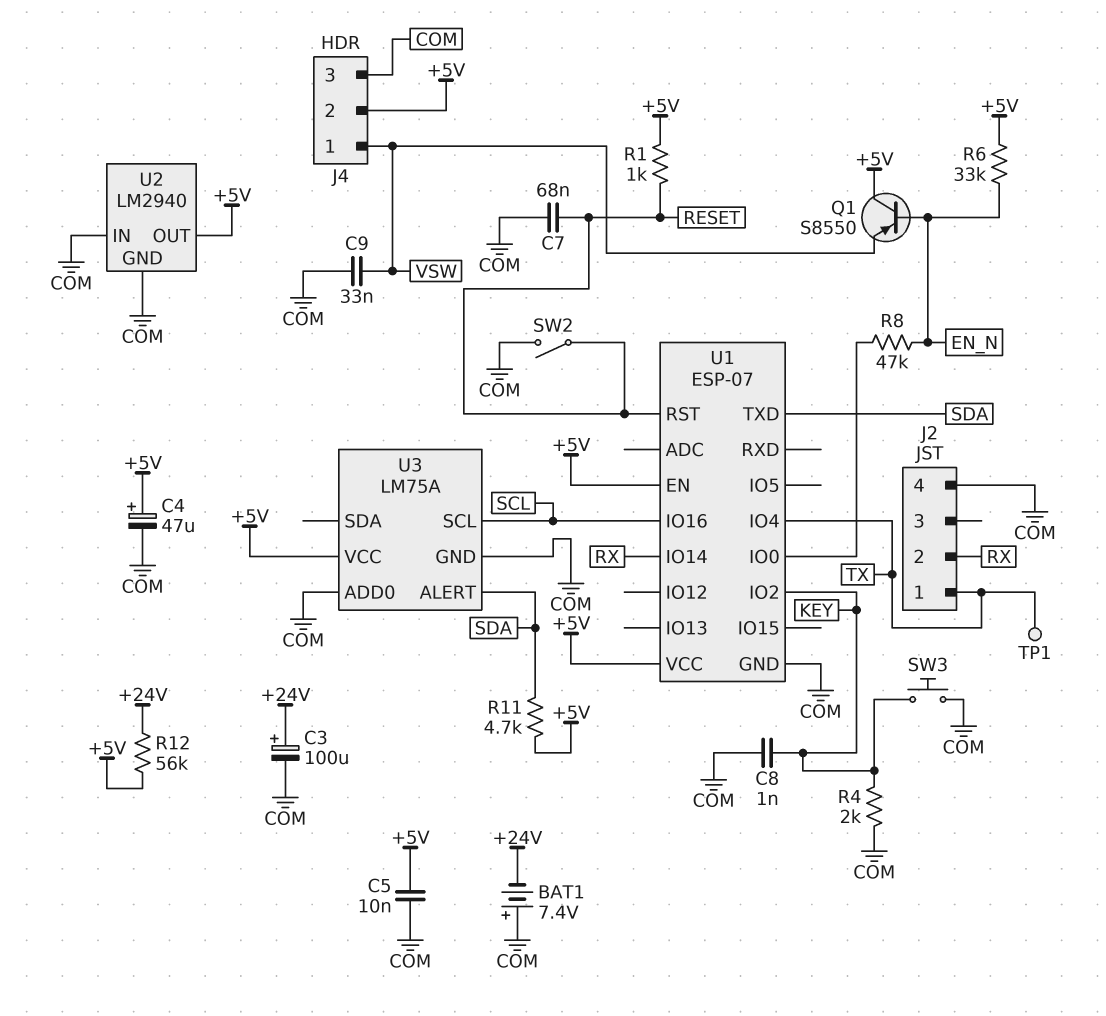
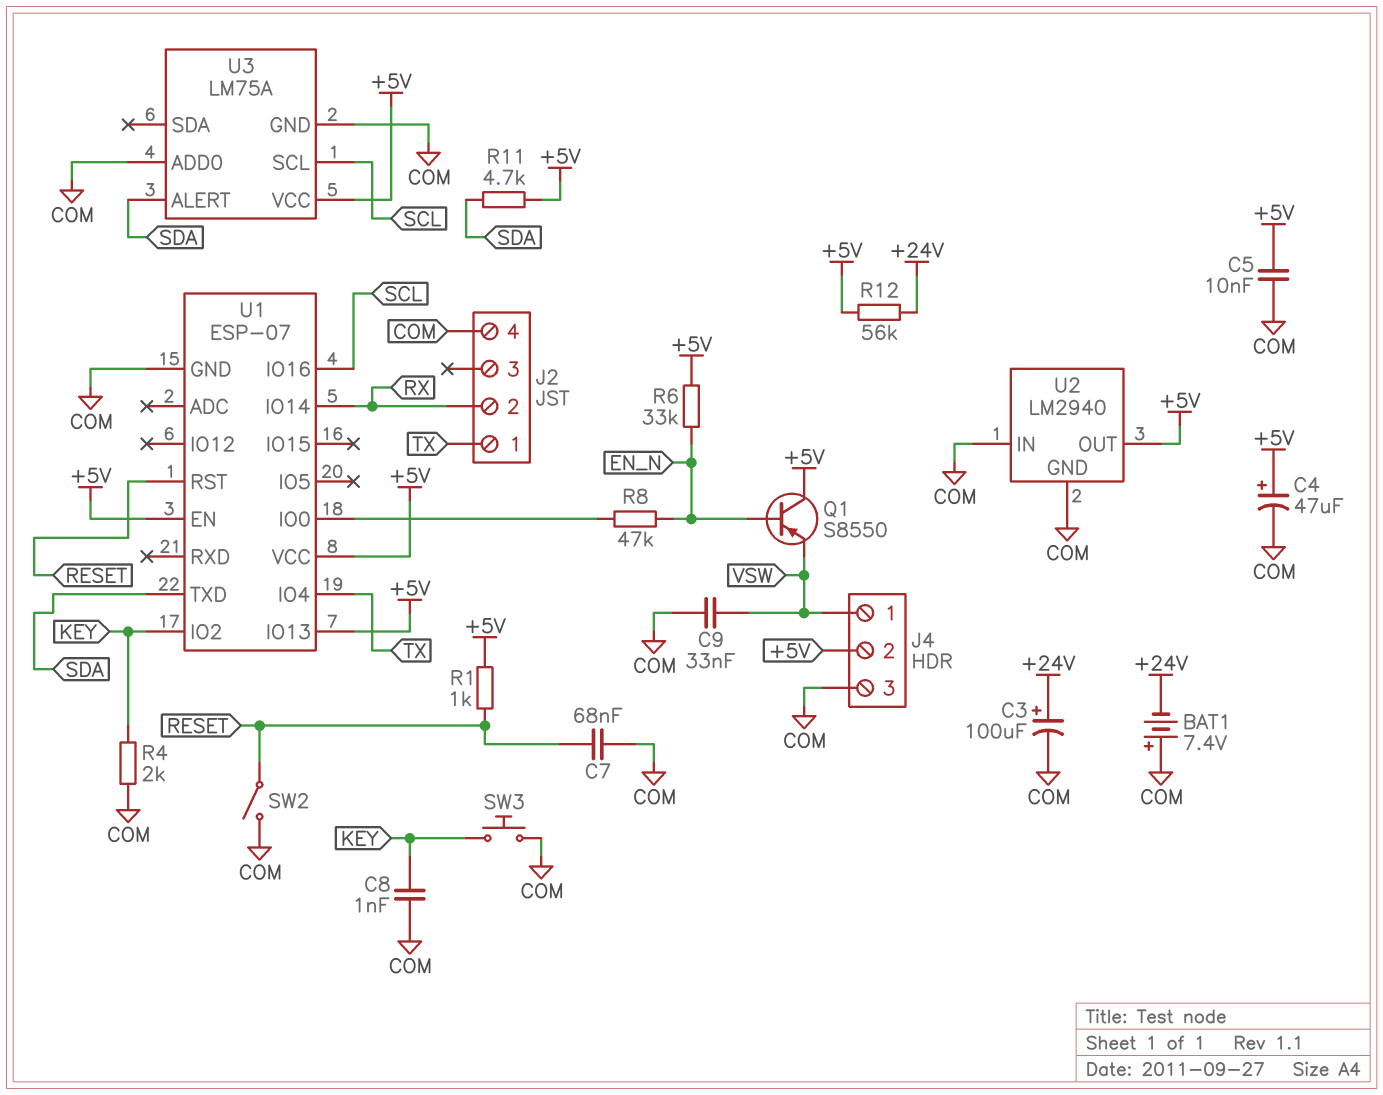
TP1: test point (TX) -> none
U1 pin IO13: none -> +5V

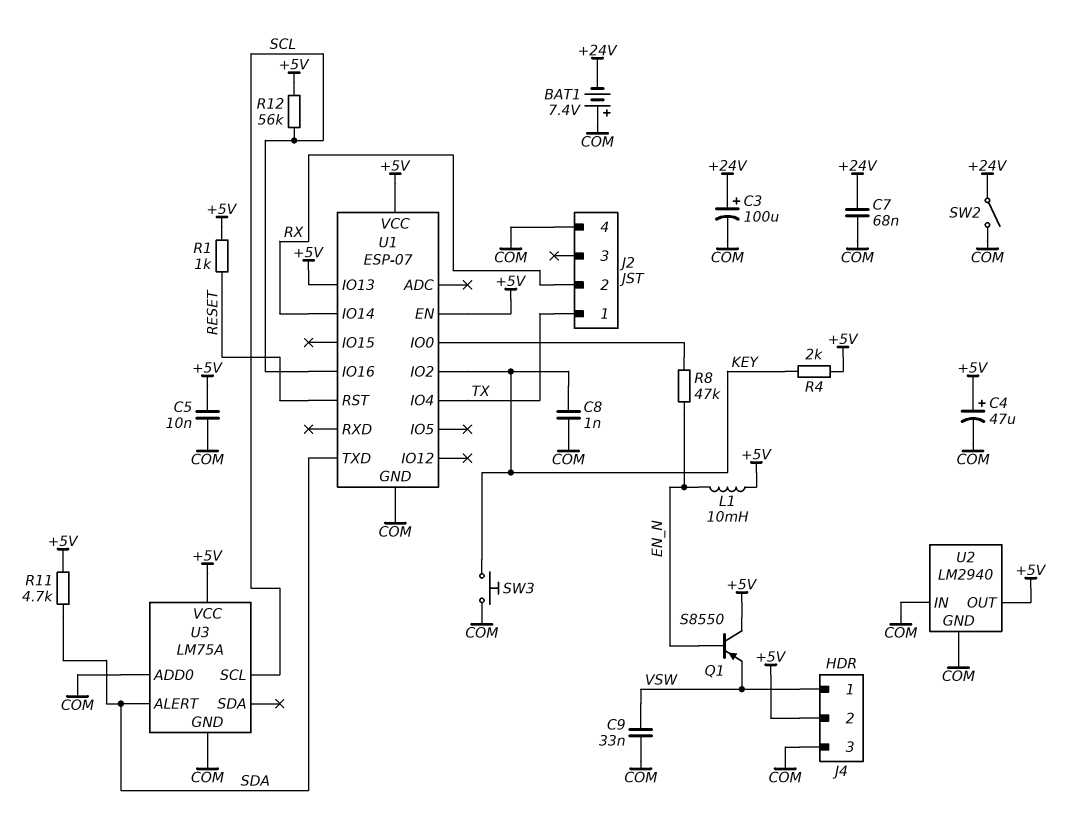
C7: 68nF (COM, RESET) -> 68nF (+24V, COM)
L1: none -> 10mH (+5V, EN_N)
R4: 2k (COM, KEY) -> 2k (+5V, KEY)
R6: 33k (+5V, EN_N) -> none
R12: 56k (+5V, +24V) -> 56k (+5V, SCL)
SW2: switch (COM, RESET) -> switch (+24V, COM)

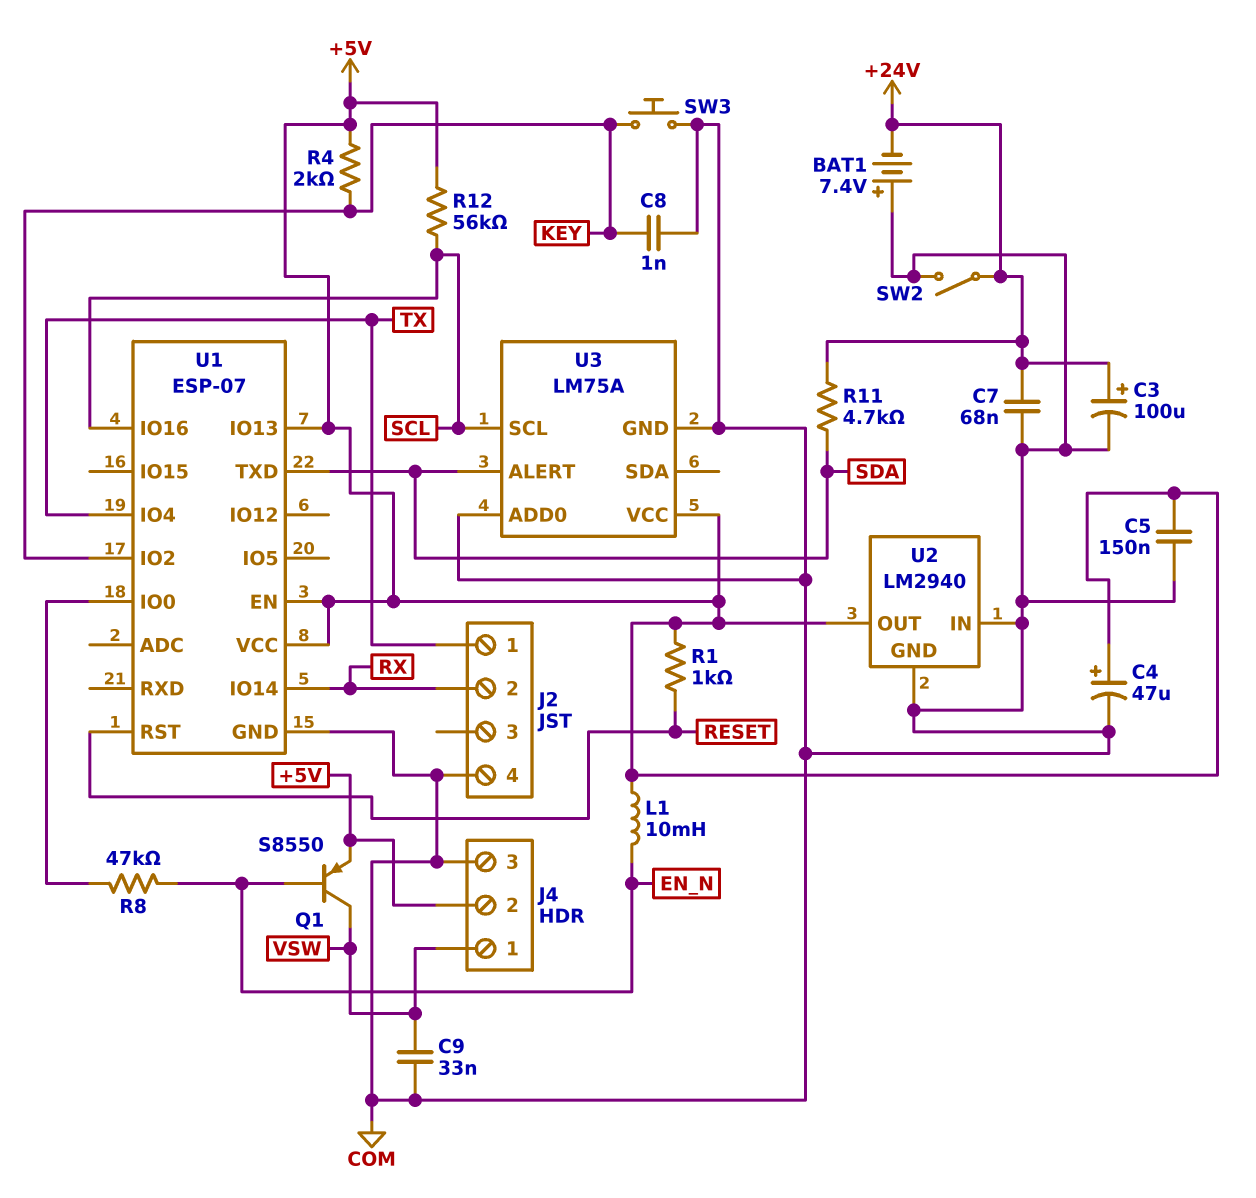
C5: 10nF (+5V, COM) -> 150nF (+5V, COM)
Q1: PNP S8550 (B EN_N, C +5V, E VSW) -> PNP S8550 (B EN_N, C VSW, E +5V)
R11: 4.7k (+5V, SDA) -> 4.7k (+24V, SDA)

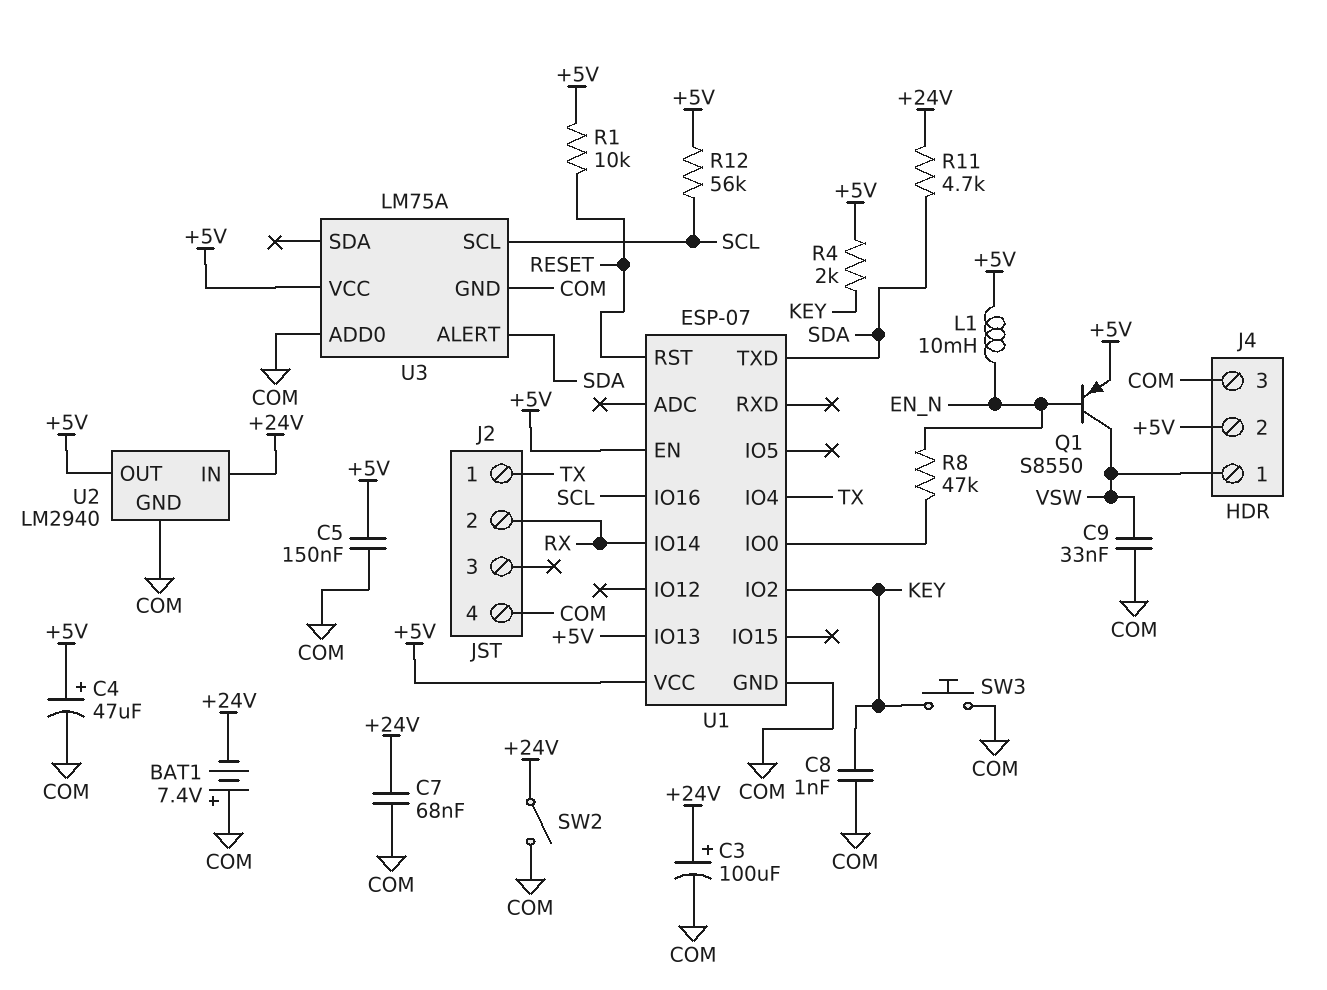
R1: 1k (+5V, RESET) -> 10k (+5V, RESET)
U2 pin IN: COM -> +24V

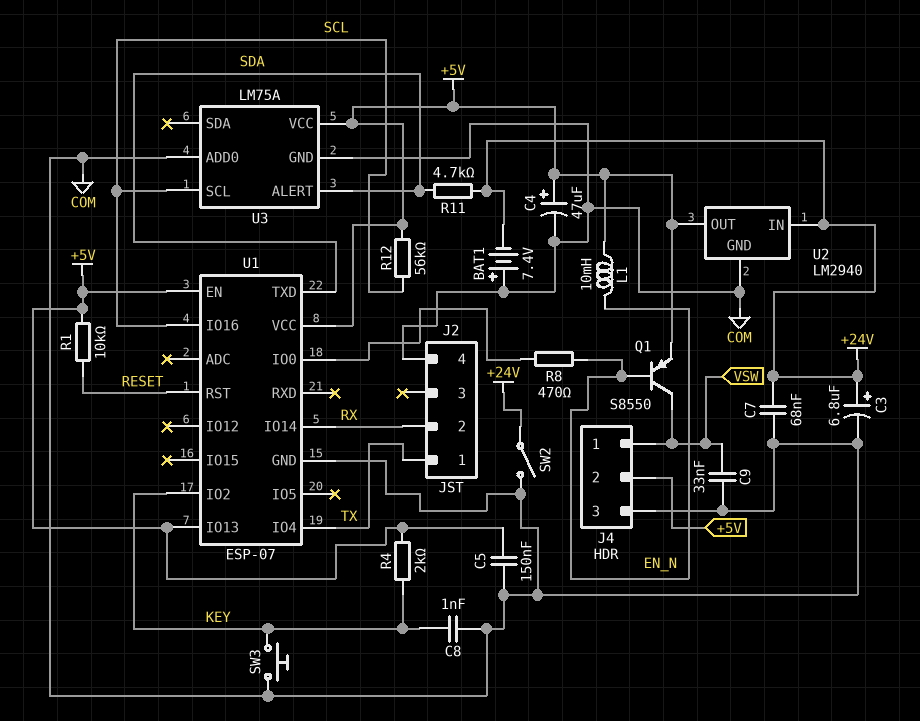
C3: 100uF (plus +24V, minus COM) -> 6.8uF (plus +24V, minus COM)
R8: 47k (EN_N, U1/IO0) -> 470 (EN_N, U1/IO0)

